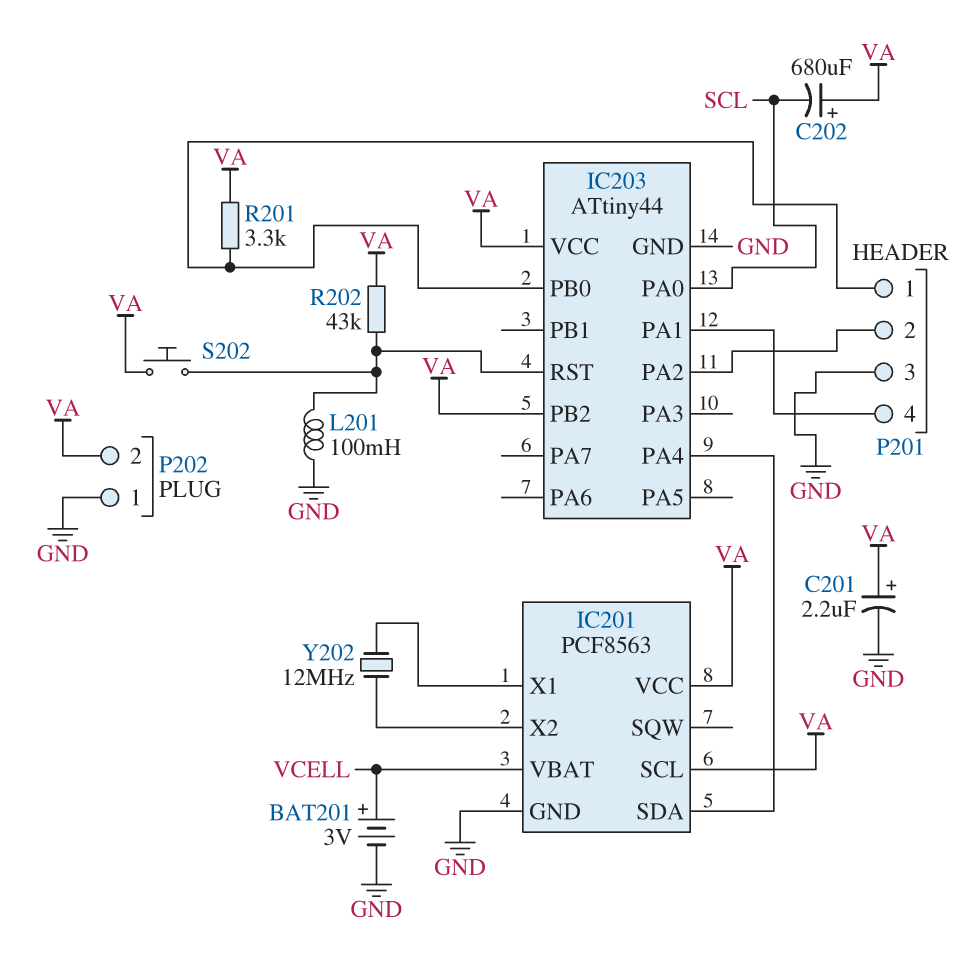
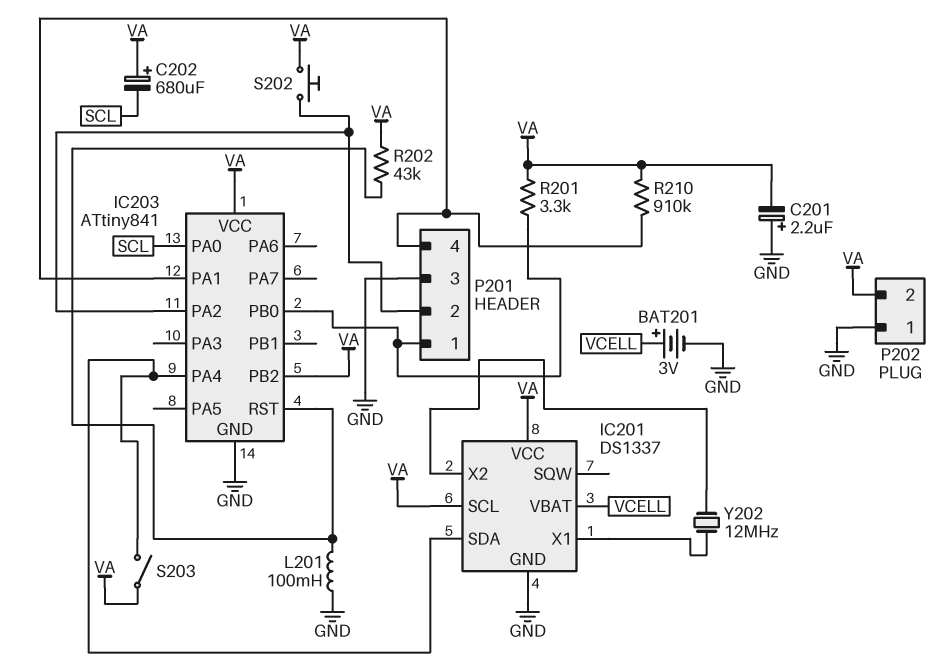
C201: 2.2uF (plus VA, minus GND) -> 2.2uF (plus GND, minus VA)
IC201: PCF8563 -> DS1337
IC203: ATtiny44 -> ATtiny841
R210: none -> 910k (IC203/PA1, VA)
S202: button (IC203/RST, VA) -> button (IC203/PA2, VA)
S203: none -> switch (IC201/SDA, VA)

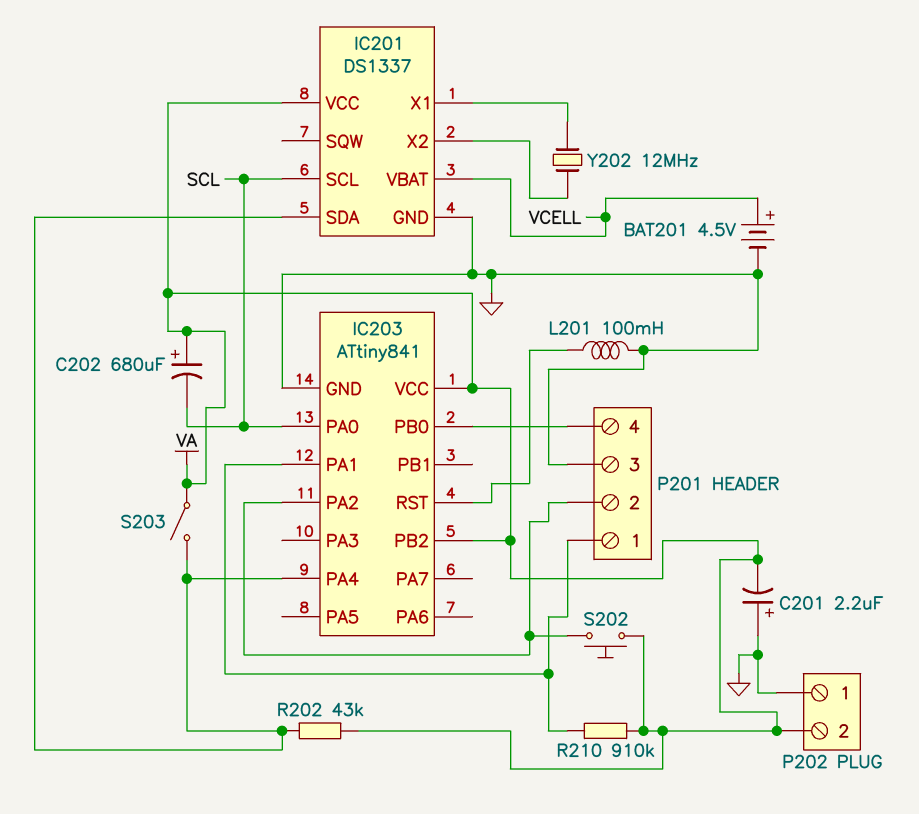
BAT201: 3V (plus VCELL, minus GND) -> 4.5V (plus VCELL, minus GND)
IC201 pin SCL: VA -> SCL
P201 pin 1: IC203/PB0 -> IC203/PA1
P201 pin 4: IC203/PA1 -> IC203/PB0
R201: 3.3k (IC203/PB0, VA) -> none
R202: 43k (IC203/RST, VA) -> 43k (IC201/SDA, VA)

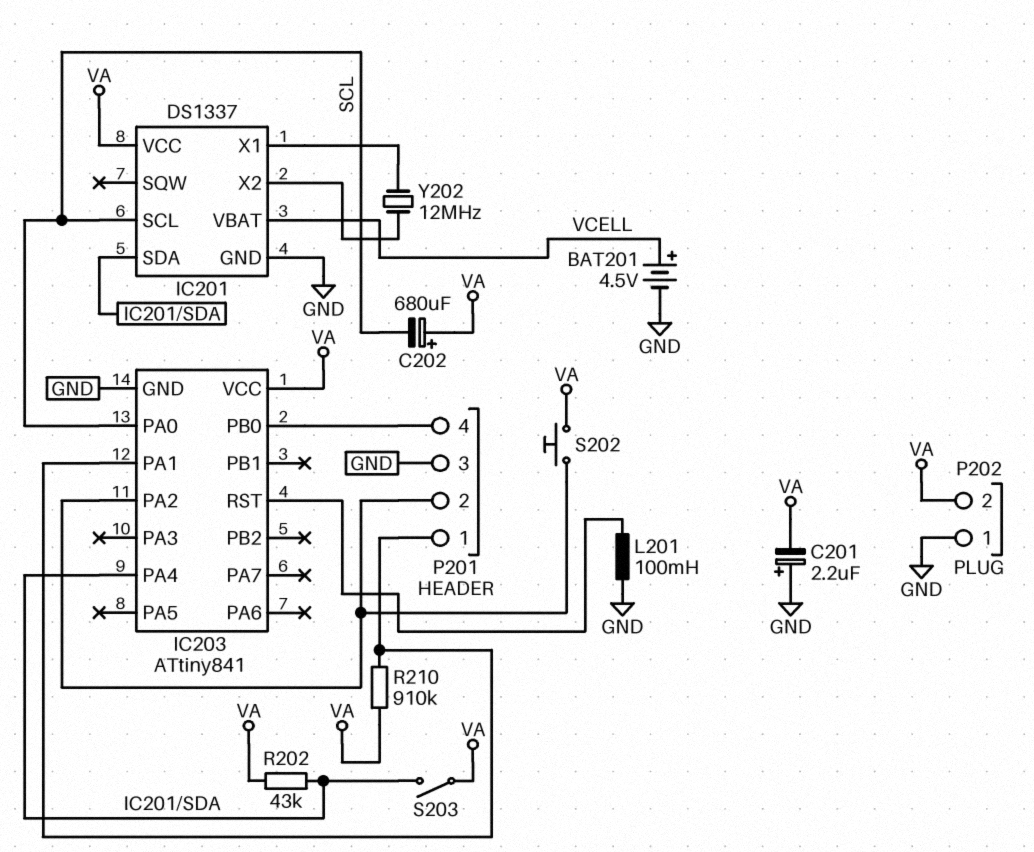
IC203 pin PB2: VA -> none

